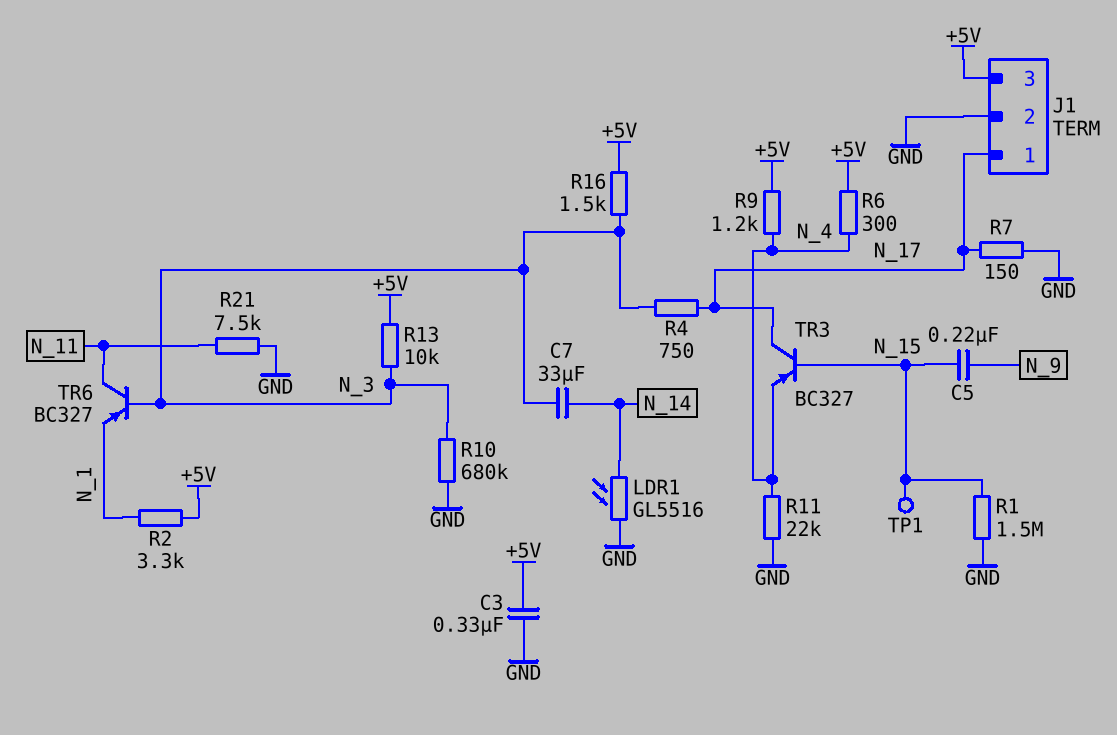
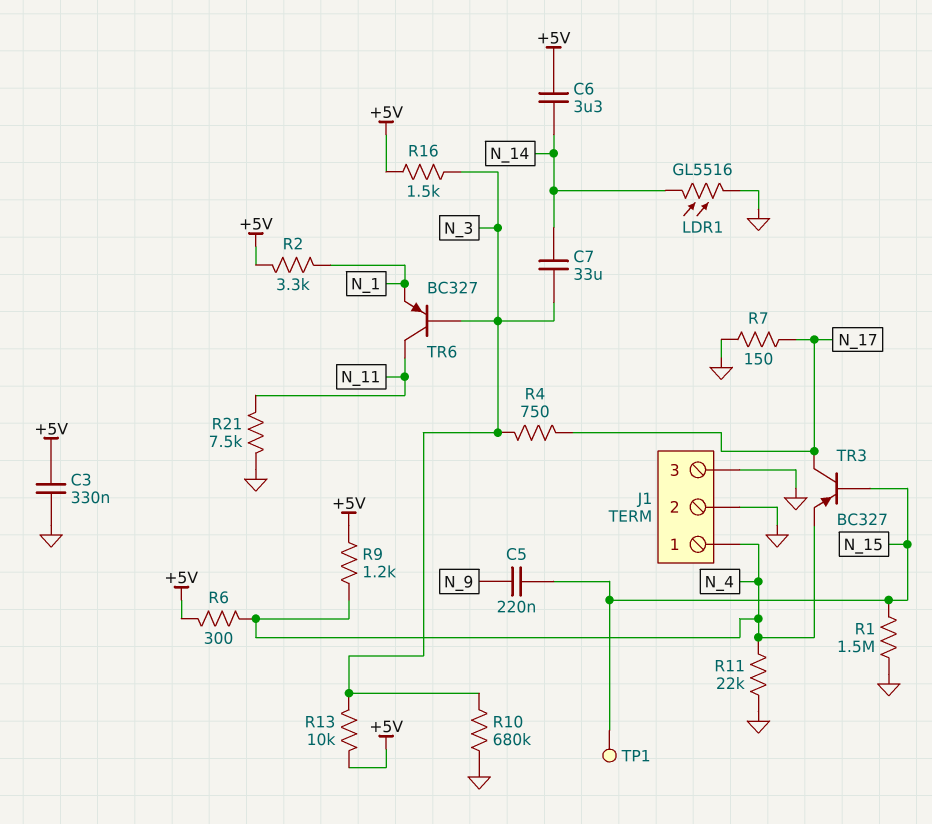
C6: none -> 3.3uF (+5V, N_14)
J1 pin 1: N_17 -> N_4
J1 pin 3: +5V -> GND

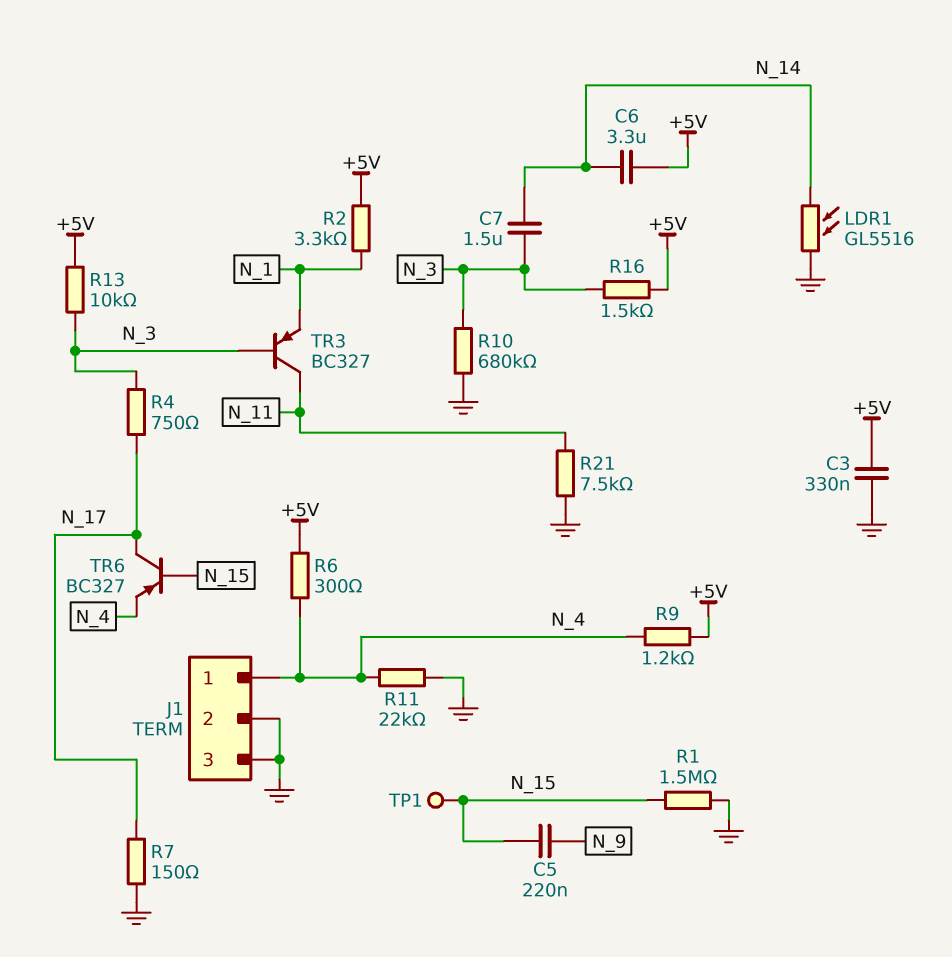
C7: 33uF (N_3, N_14) -> 1.5uF (N_3, N_14)
TR3: PNP BC327 (B N_15, C N_17, E N_4) -> PNP BC327 (B N_3, C N_11, E N_1)
TR6: PNP BC327 (B N_3, C N_11, E N_1) -> PNP BC327 (B N_15, C N_17, E N_4)

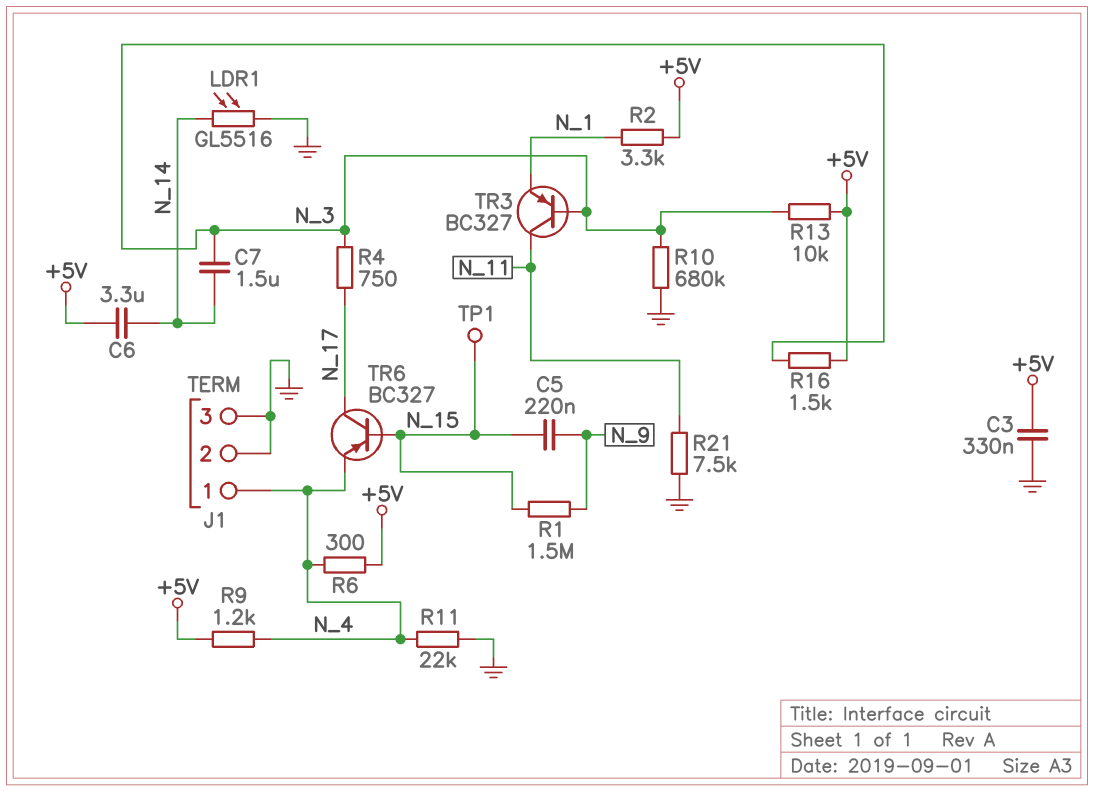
R1: 1.5M (GND, N_15) -> 1.5M (N_9, N_15)
R7: 150 (GND, N_17) -> none

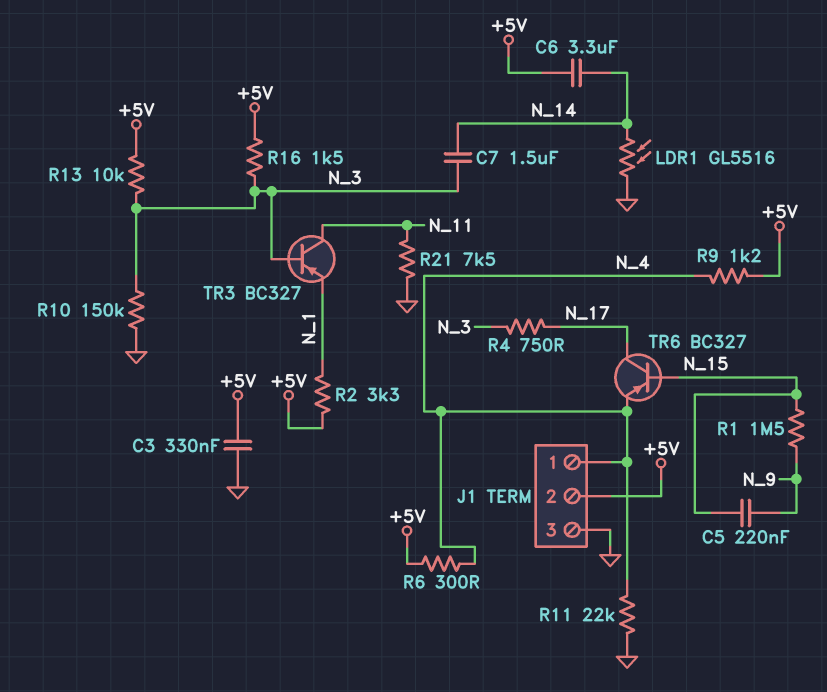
J1 pin 2: GND -> +5V
R10: 680k (GND, N_3) -> 150k (GND, N_3)
TP1: test point (N_15) -> none

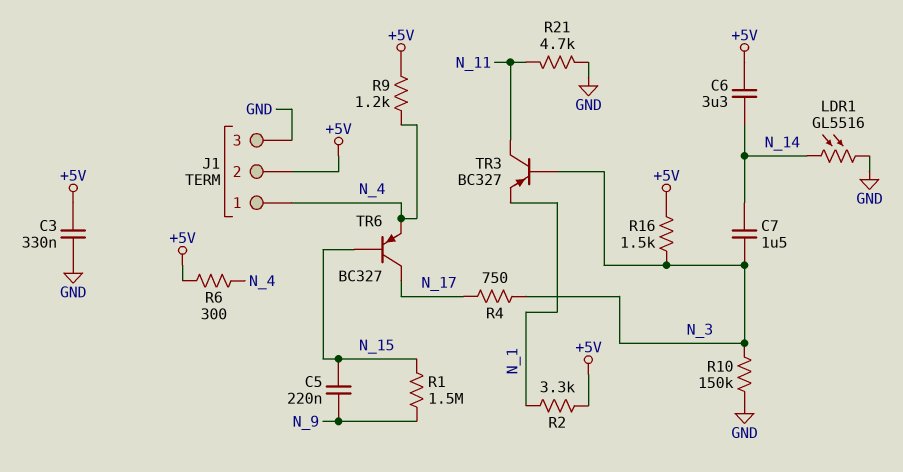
R11: 22k (GND, N_4) -> none
R13: 10k (+5V, N_3) -> none
R21: 7.5k (GND, N_11) -> 4.7k (GND, N_11)

